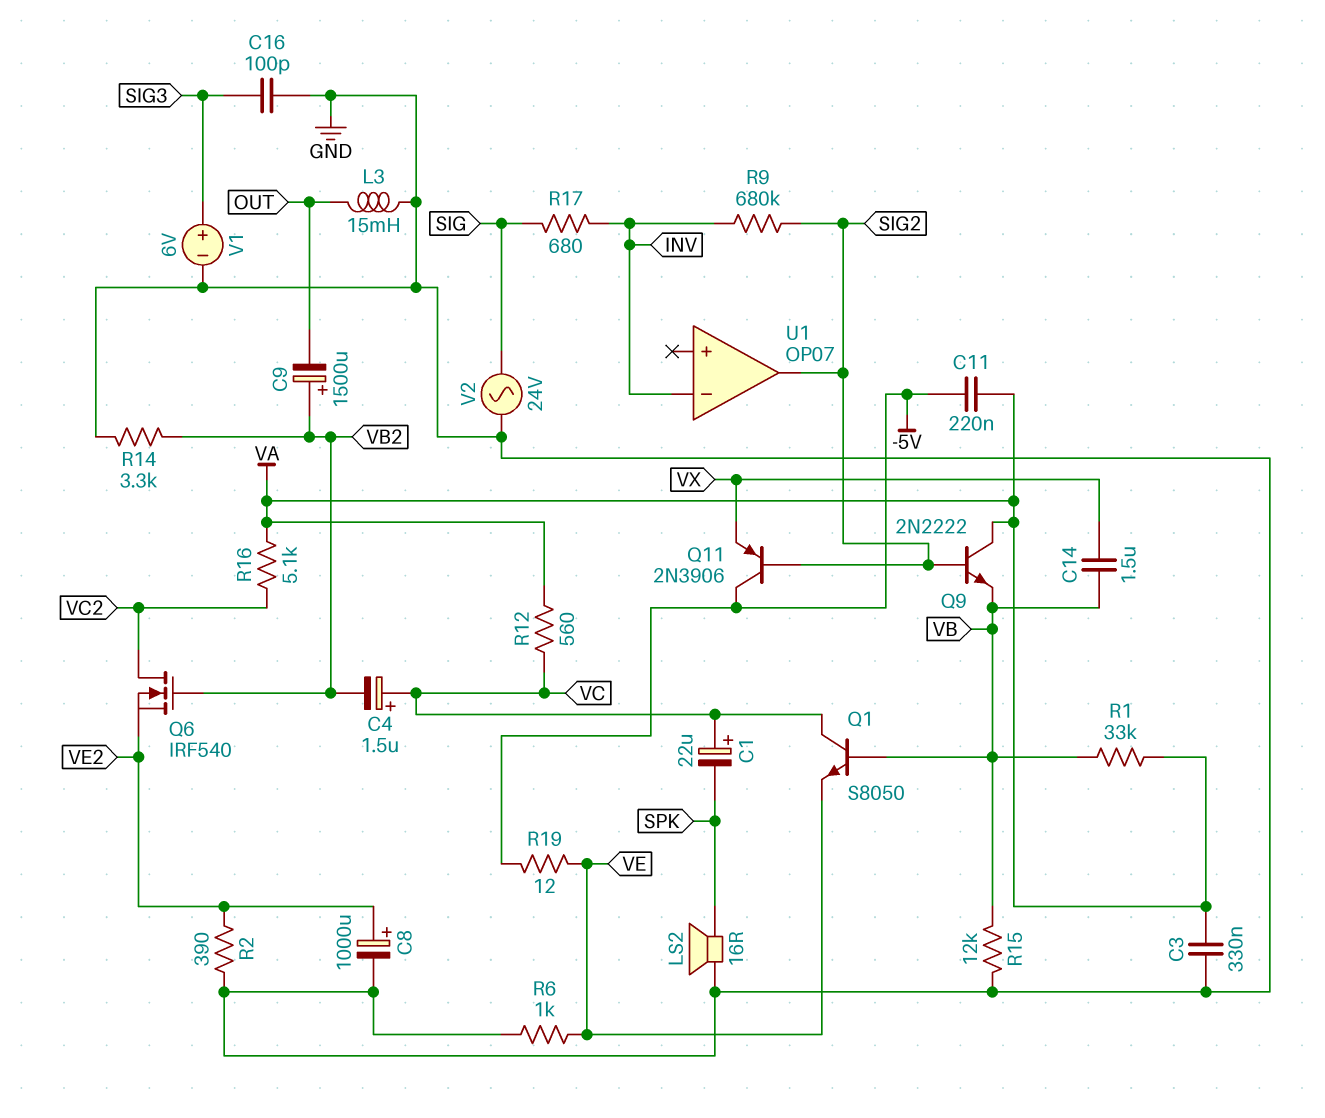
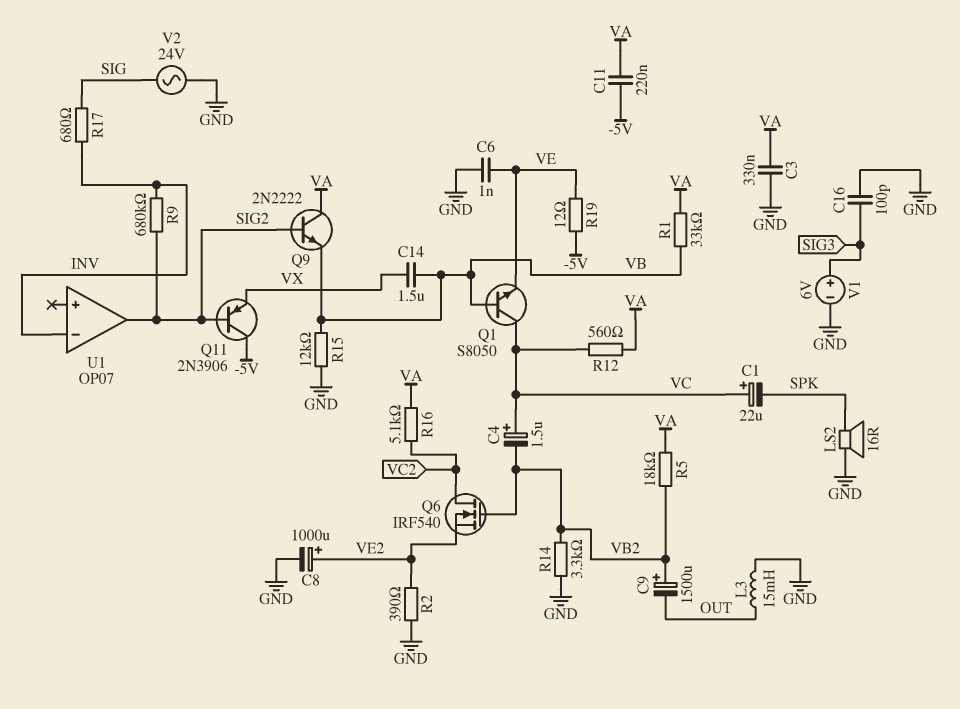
C6: none -> 1nF (GND, VE)
R5: none -> 18k (VA, VB2)
R6: 1k (GND, VE) -> none

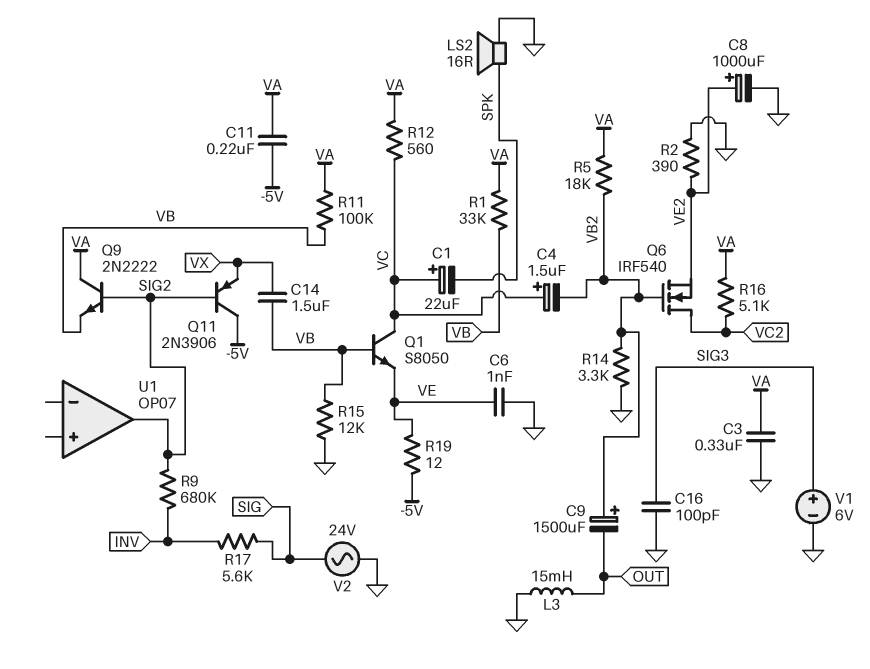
R11: none -> 100k (VA, VB)
R17: 680 (INV, SIG) -> 5.6k (INV, SIG)
U1 pin in-: INV -> none

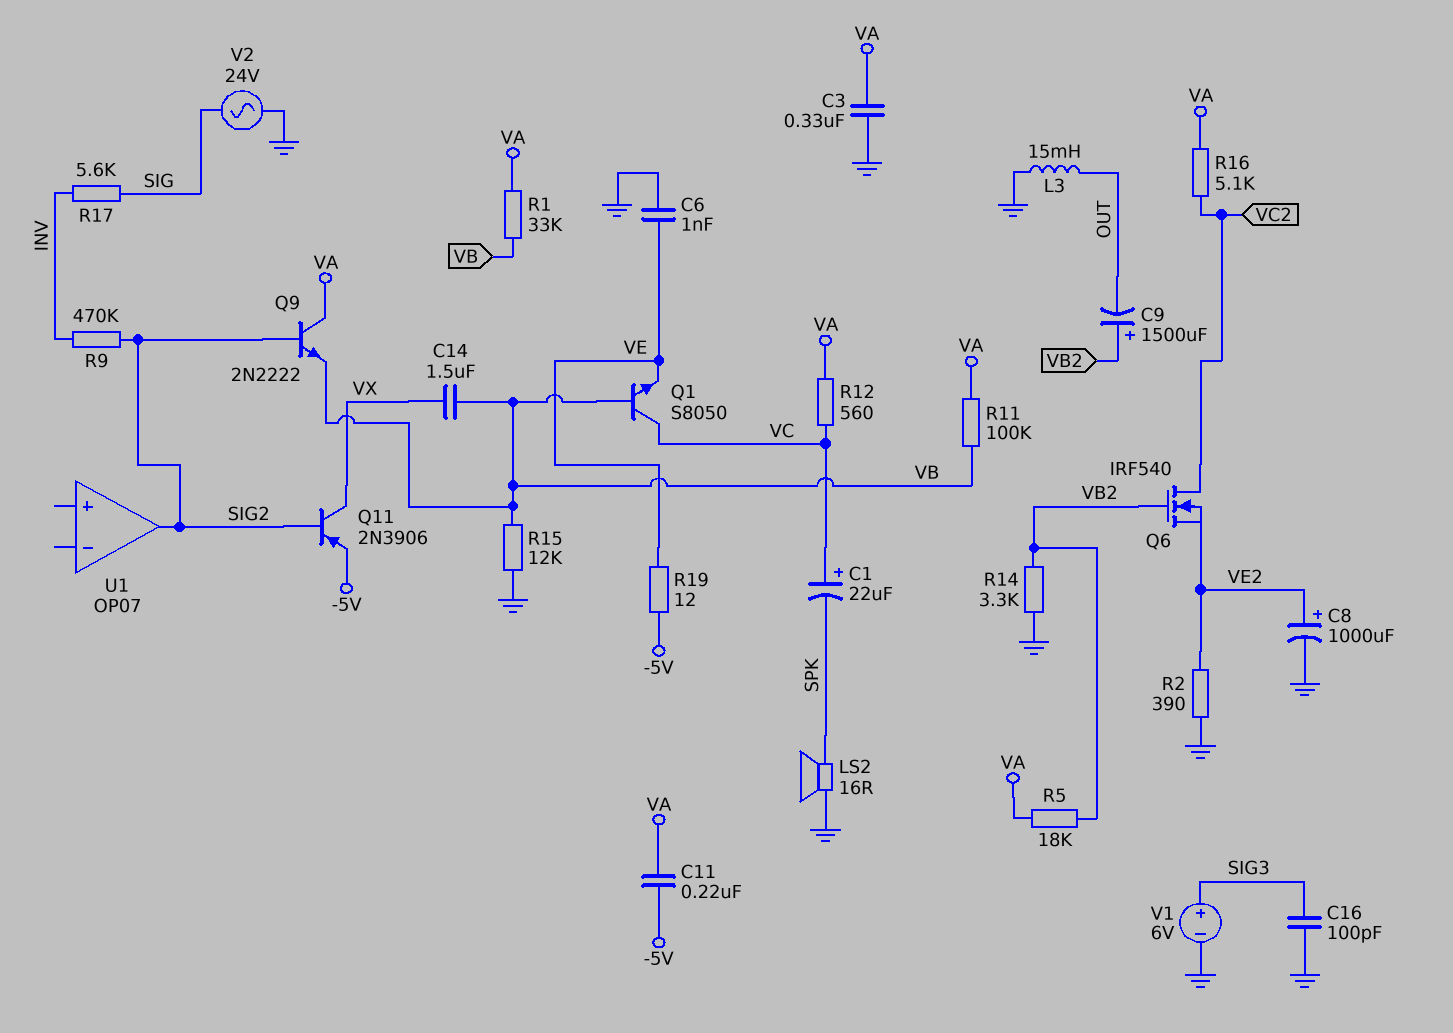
C4: 1.5uF (plus VC, minus VB2) -> none
Q11: PNP 2N3906 (B SIG2, C -5V, E VX) -> PNP 2N3906 (B SIG2, C VX, E -5V)
R9: 680k (INV, SIG2) -> 470k (INV, SIG2)

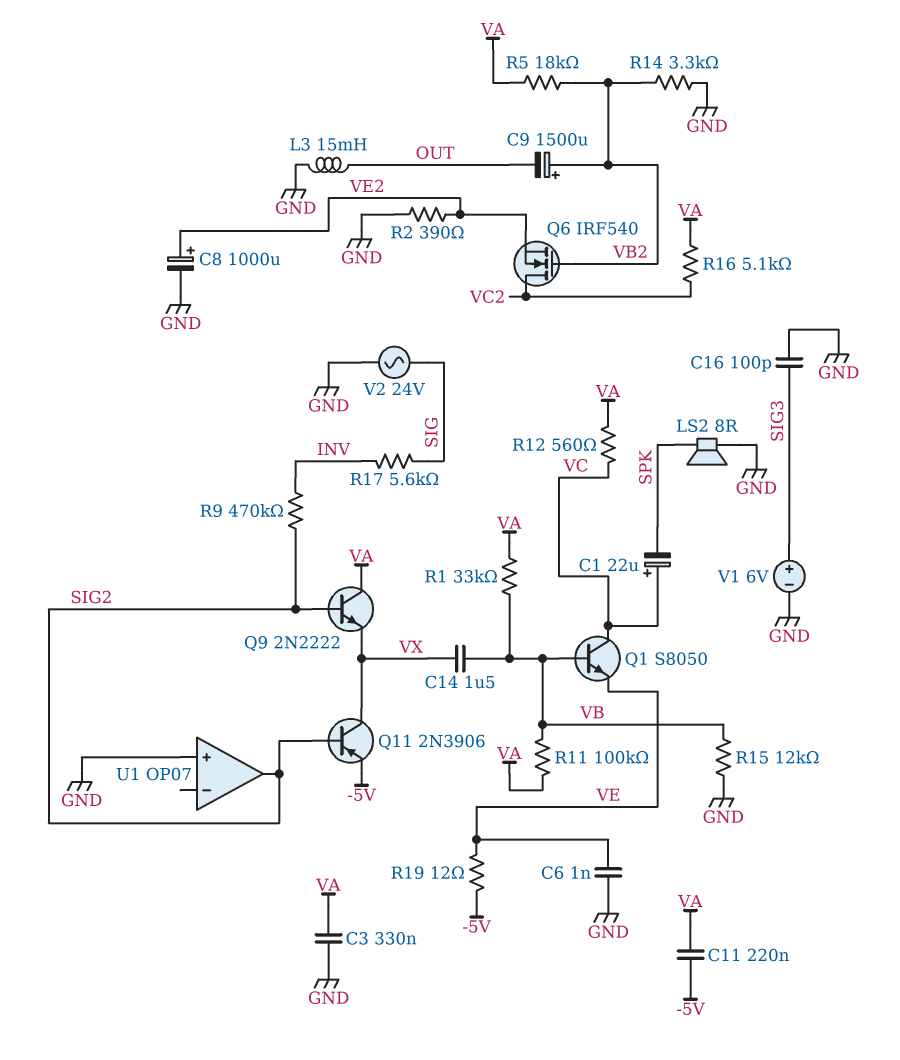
LS2: speaker 16R (GND, SPK) -> speaker 8R (GND, SPK)
Q9: NPN 2N2222 (B SIG2, C VA, E VB) -> NPN 2N2222 (B SIG2, C VA, E VX)
U1 pin in+: none -> GND

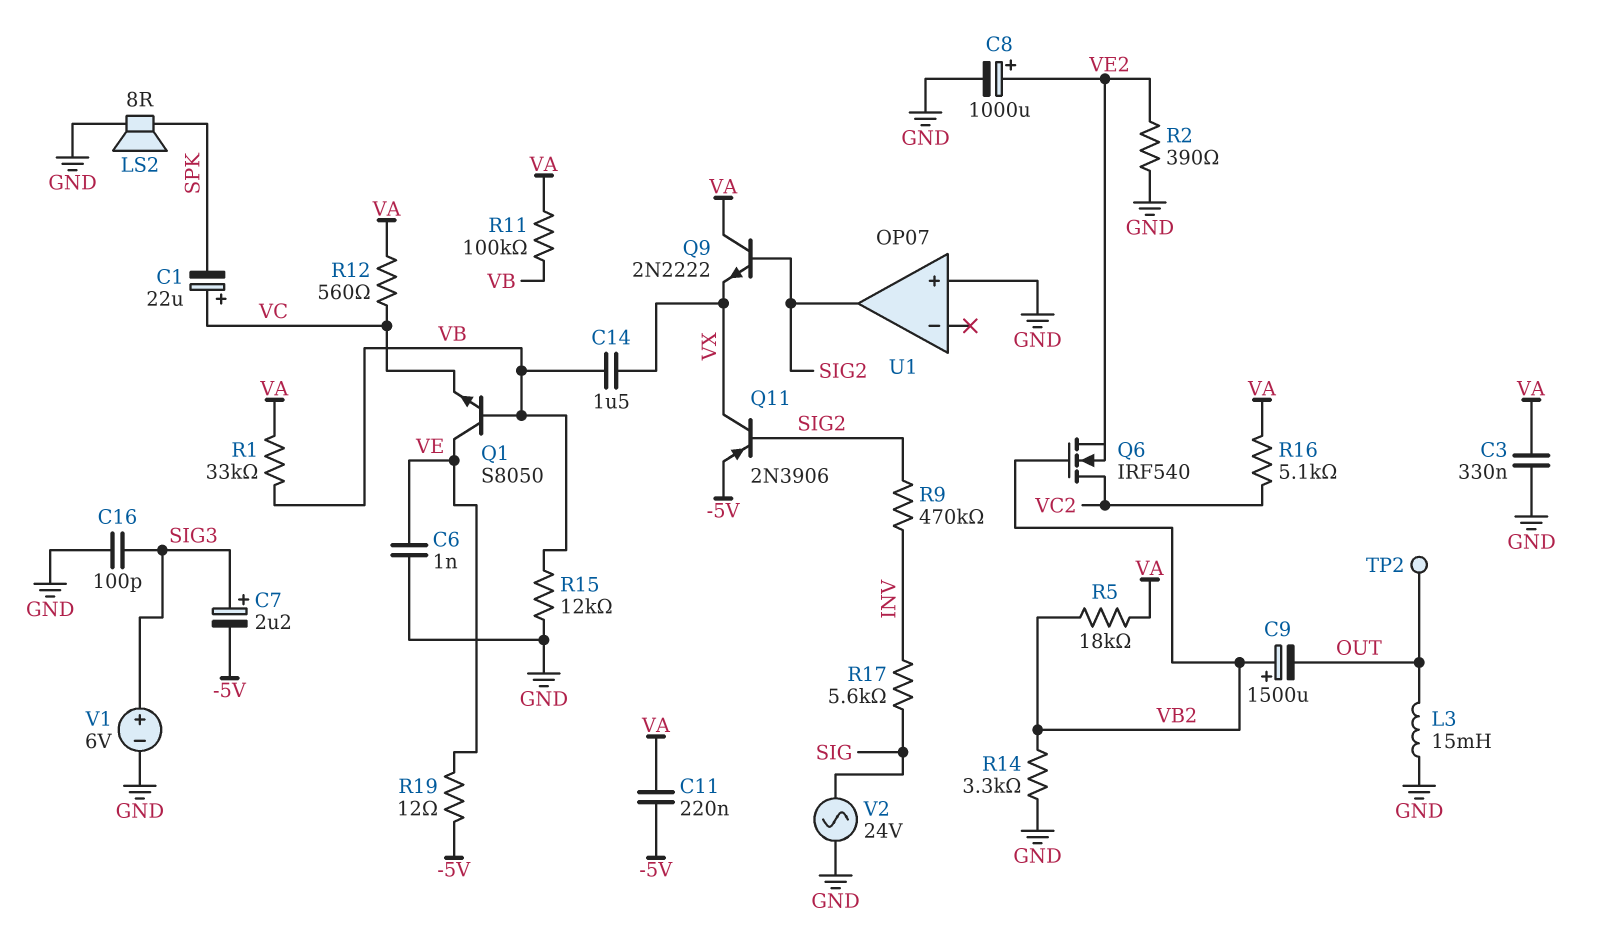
C7: none -> 2.2uF (plus SIG3, minus -5V)
Q1: NPN S8050 (B VB, C VC, E VE) -> NPN S8050 (B VB, C VE, E VC)
TP2: none -> test point (OUT)

